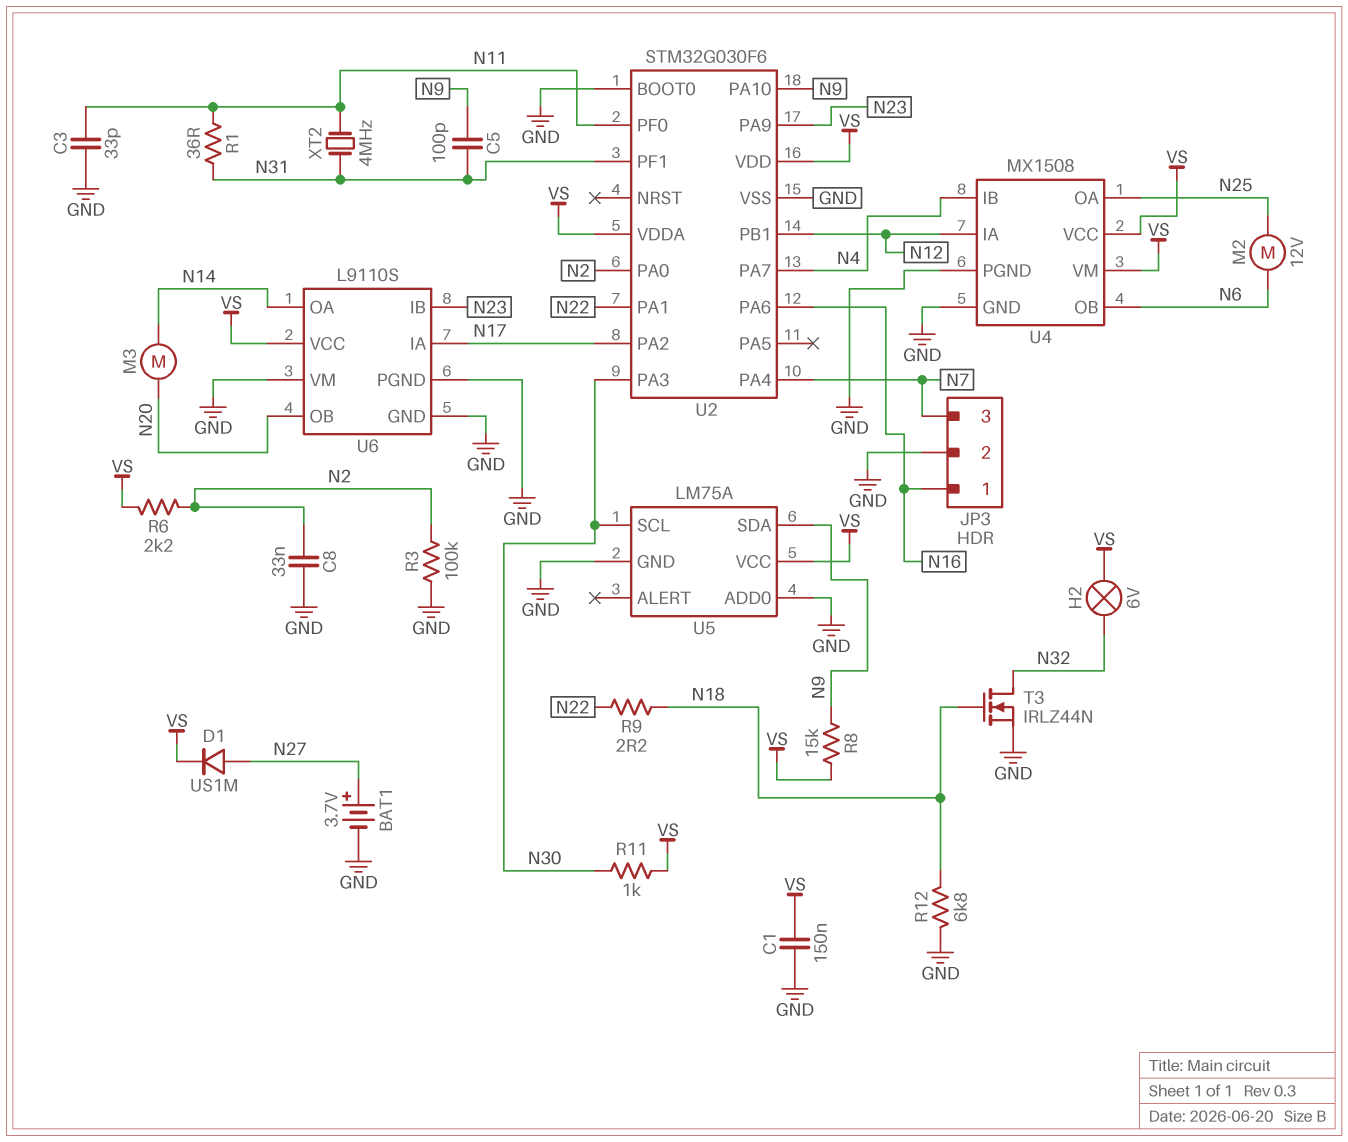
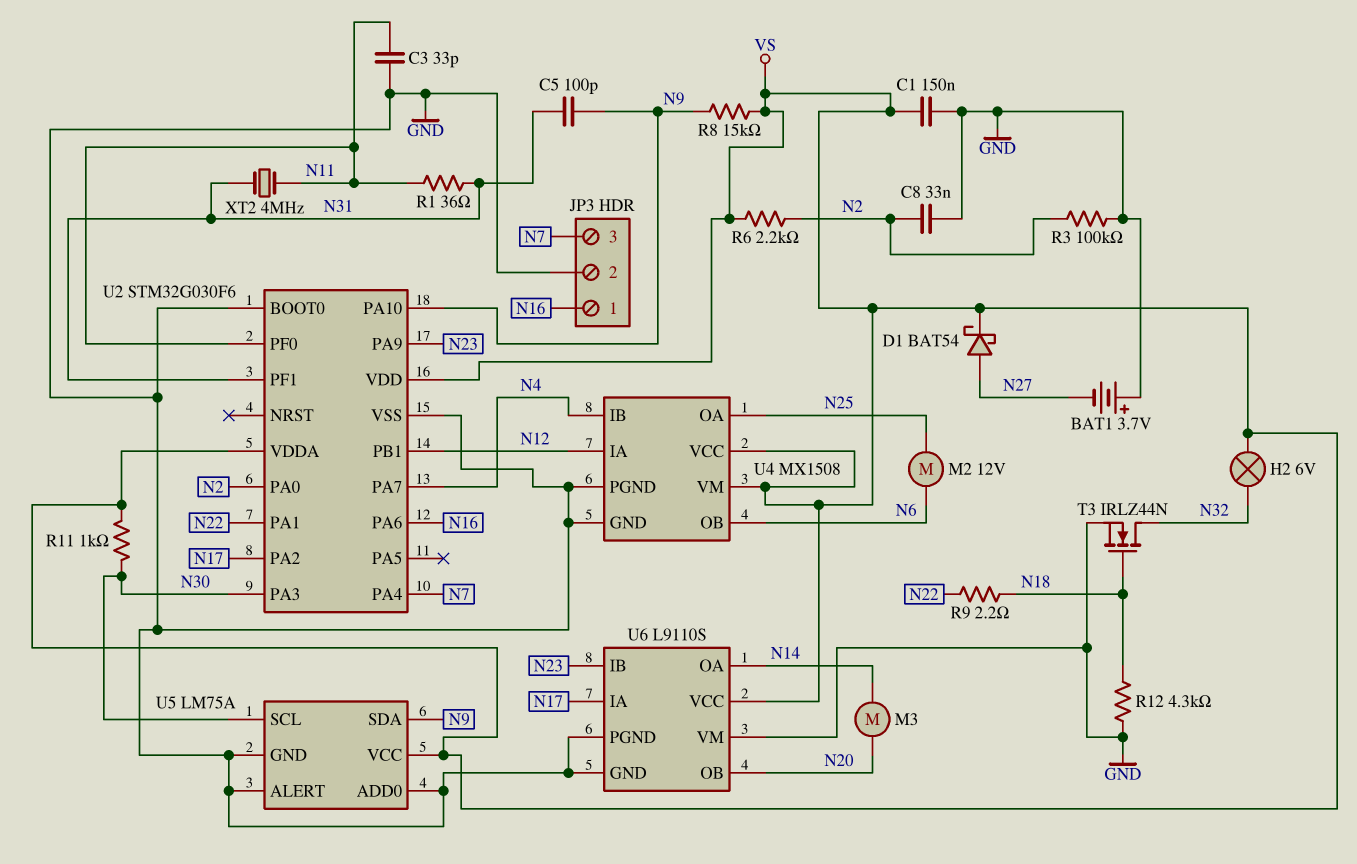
BAT1: 3.7V (plus N27, minus GND) -> 3.7V (plus GND, minus N27)
D1: diode US1M (A N27, K VS) -> schottky BAT54 (A N27, K VS)
R12: 6.8k (GND, N18) -> 4.3k (GND, N18)
U5 pin ALERT: none -> GND

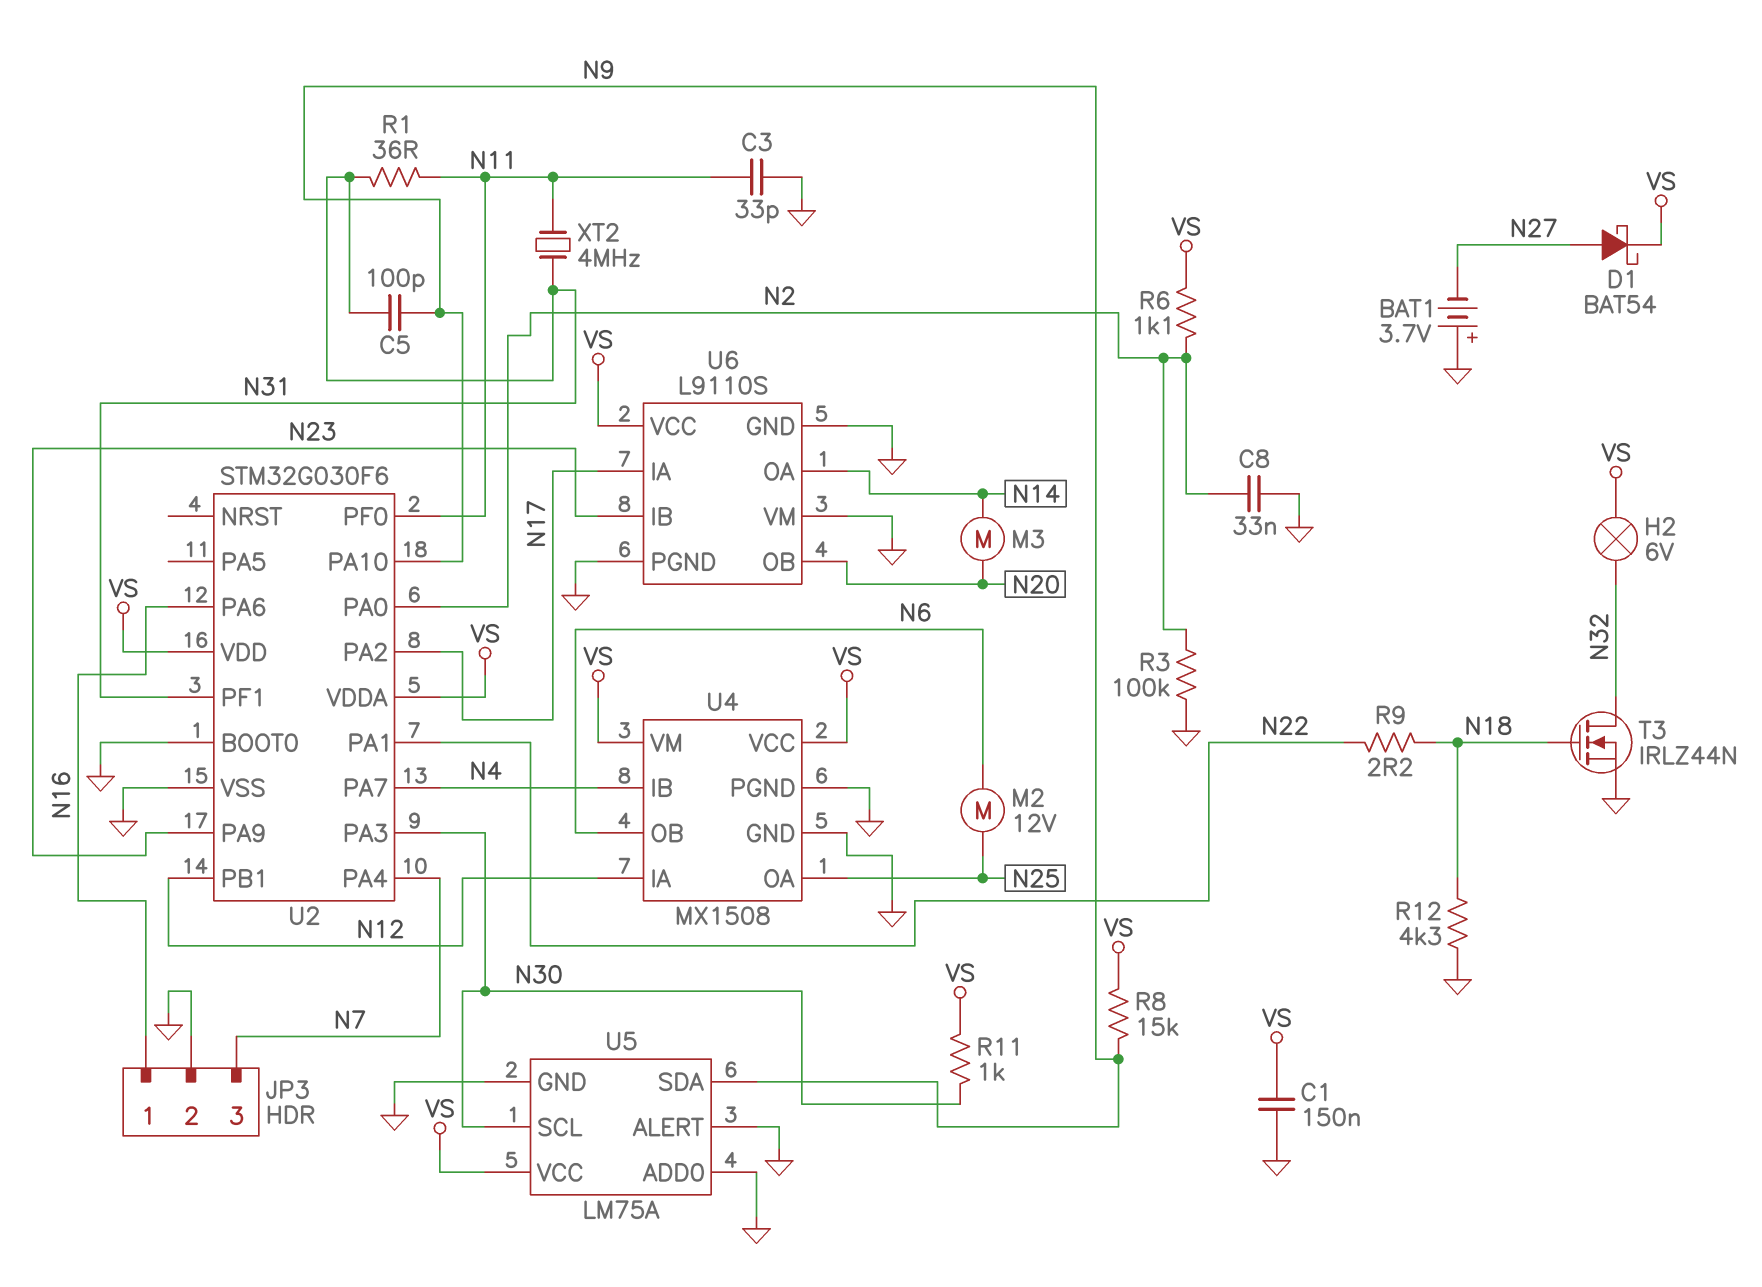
R6: 2.2k (N2, VS) -> 1.1k (N2, VS)

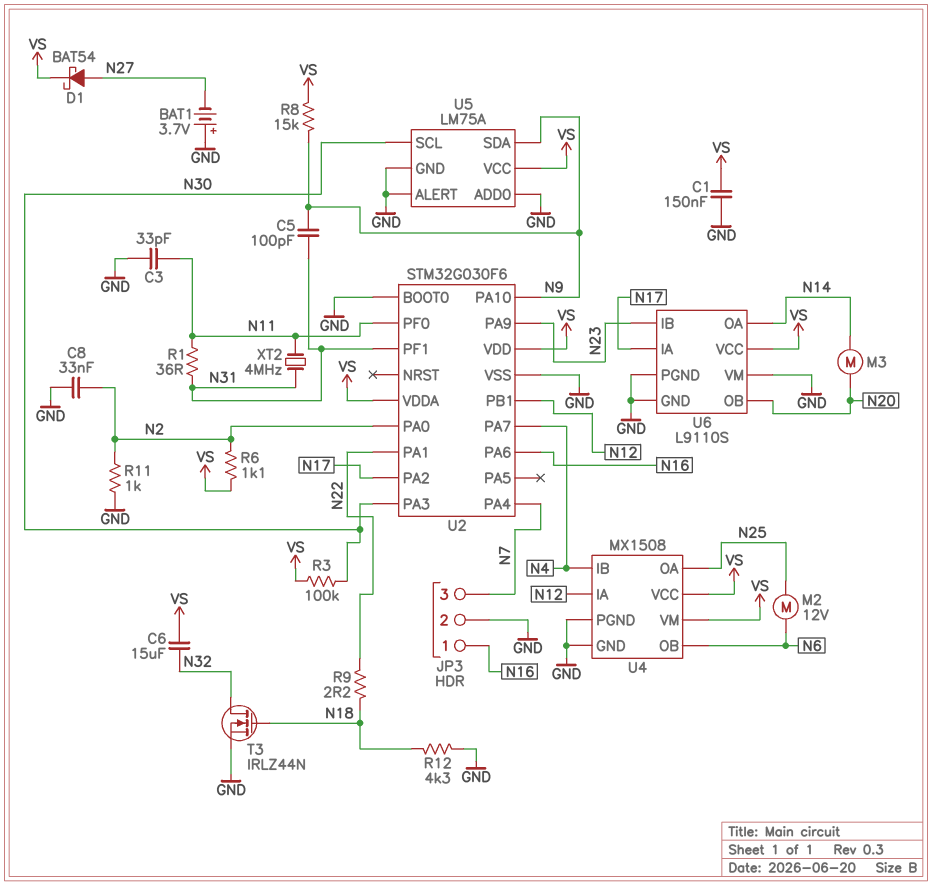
C6: none -> 15uF (N32, VS)
H2: lamp 6V (N32, VS) -> none
R3: 100k (GND, N2) -> 100k (N30, VS)
R11: 1k (N30, VS) -> 1k (GND, N2)

